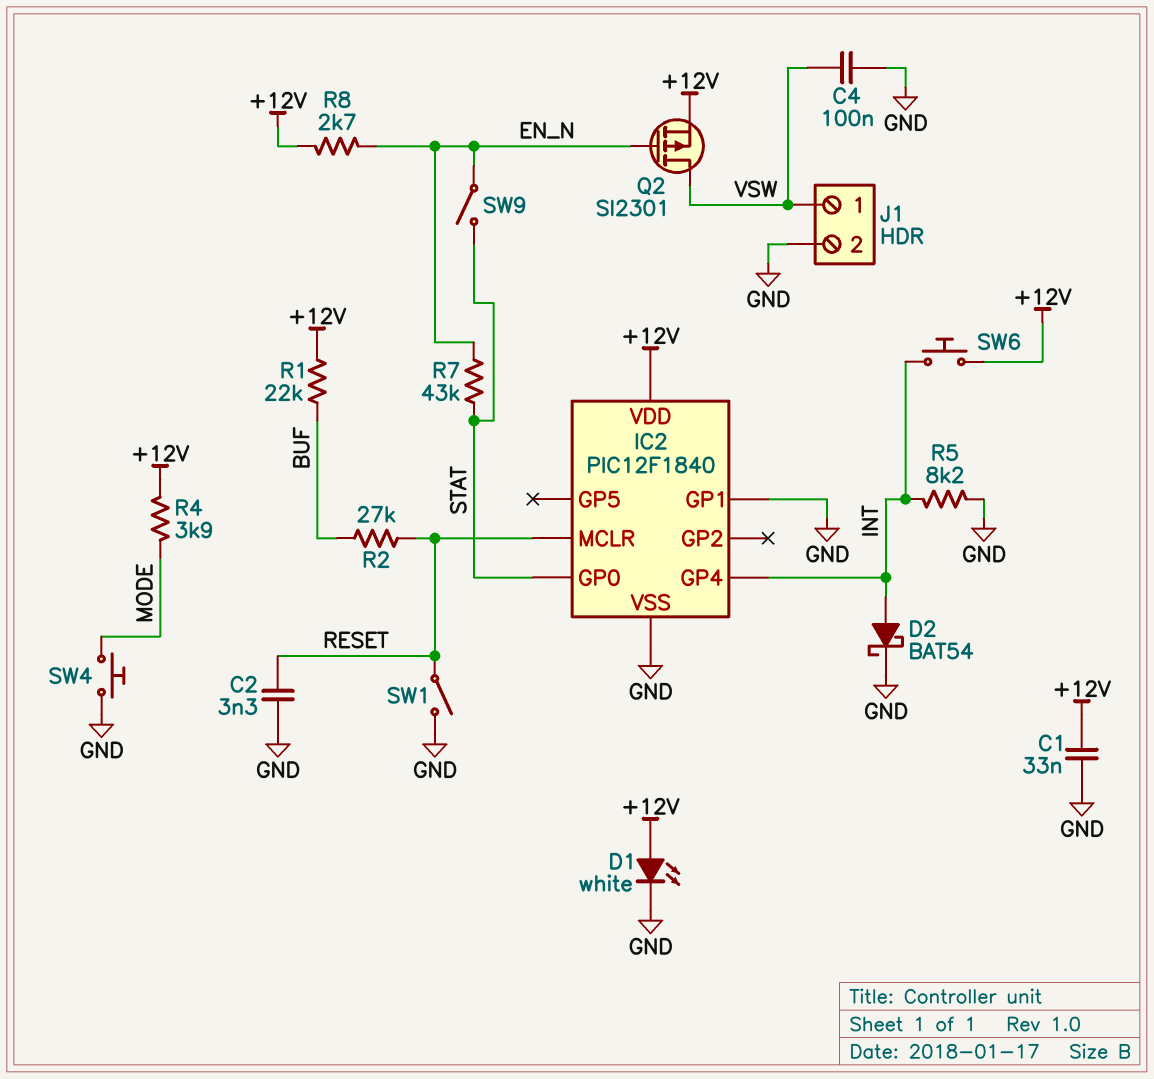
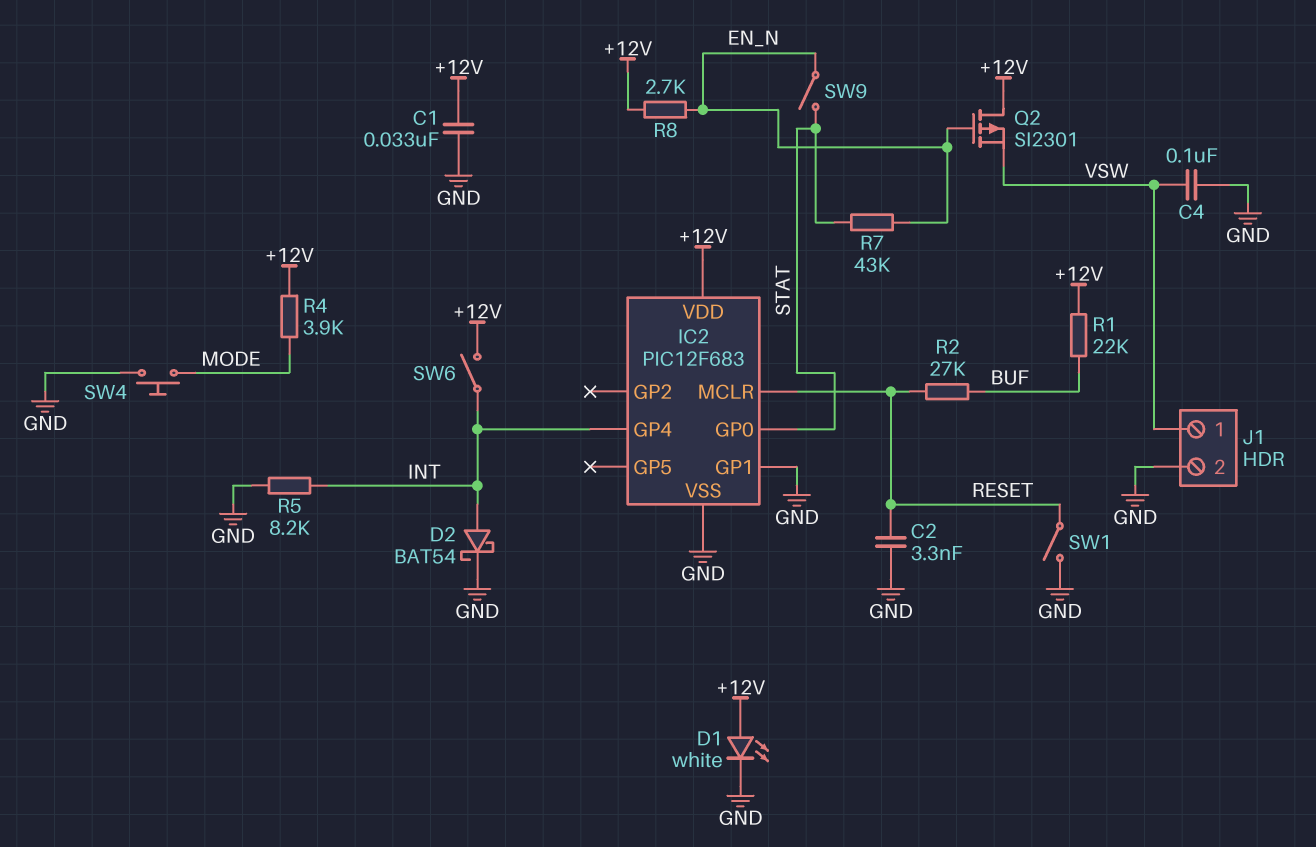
IC2: PIC12F1840 -> PIC12F683
Q2: PMOS SI2301 (G EN_N, D VSW, S +12V) -> PMOS SI2301 (G EN_N, D +12V, S VSW)
SW6: button (+12V, INT) -> switch (+12V, INT)

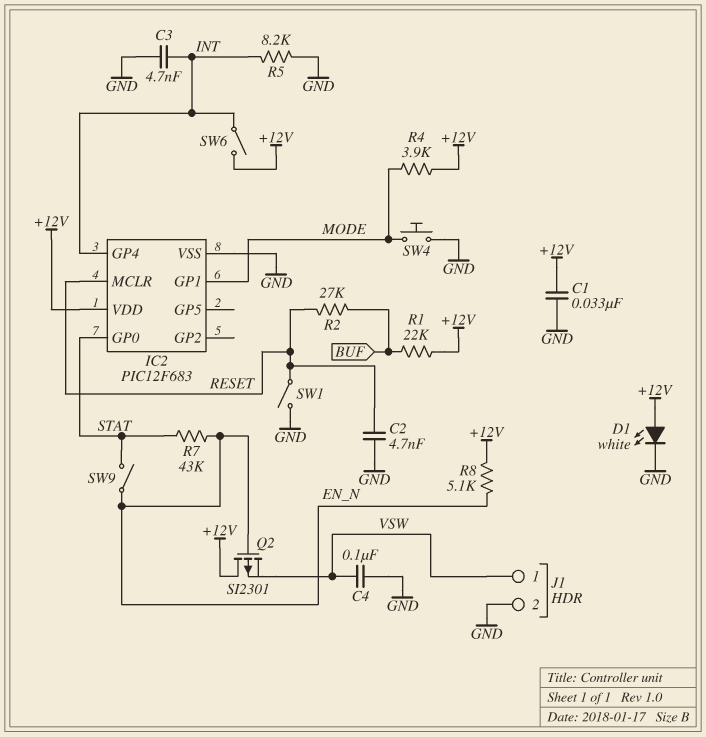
C2: 3.3nF (GND, RESET) -> 4.7nF (GND, RESET)
C3: none -> 4.7nF (GND, INT)
D2: schottky BAT54 (A INT, K GND) -> none
IC2 pin GP1: GND -> MODE
R8: 2.7k (+12V, EN_N) -> 5.1k (+12V, EN_N)

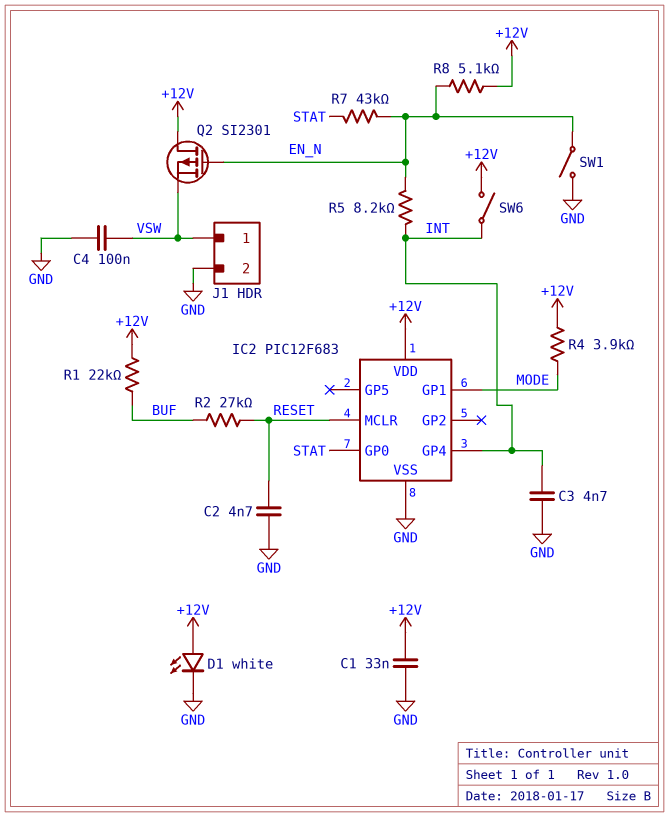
R5: 8.2k (GND, INT) -> 8.2k (EN_N, INT)
SW1: switch (GND, RESET) -> switch (EN_N, GND)
SW4: button (GND, MODE) -> none
SW9: switch (EN_N, STAT) -> none

